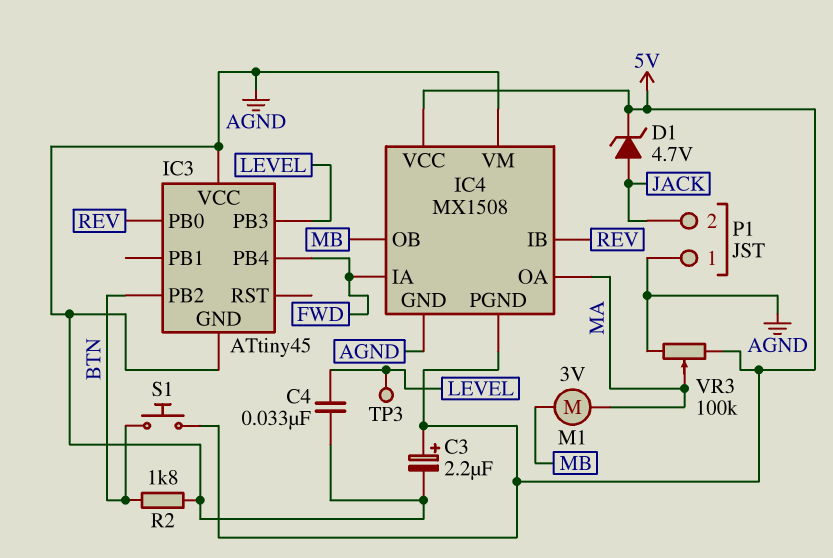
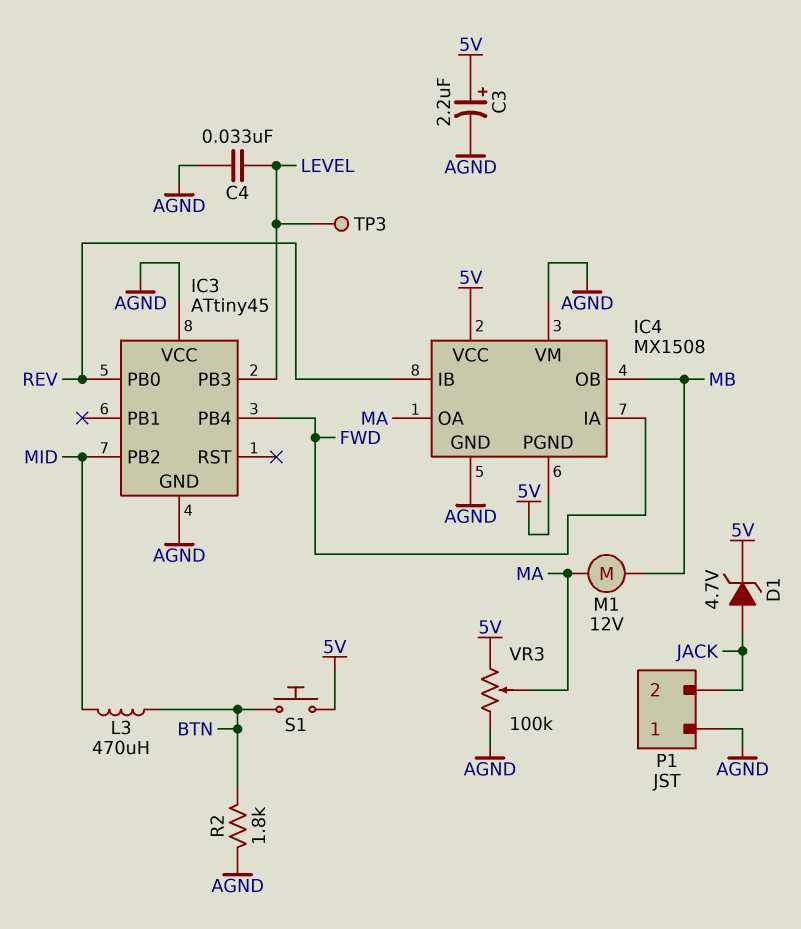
IC3 pin PB2: BTN -> MID
L3: none -> 470uH (BTN, MID)
M1: motor 3V (MA, MB) -> motor 12V (MA, MB)

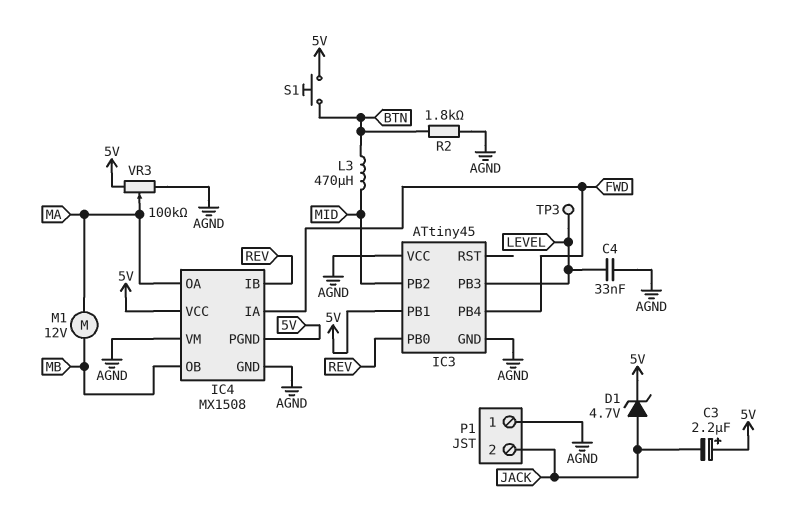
C3: 2.2uF (plus 5V, minus AGND) -> 2.2uF (plus 5V, minus JACK)
IC3 pin PB1: none -> 5V

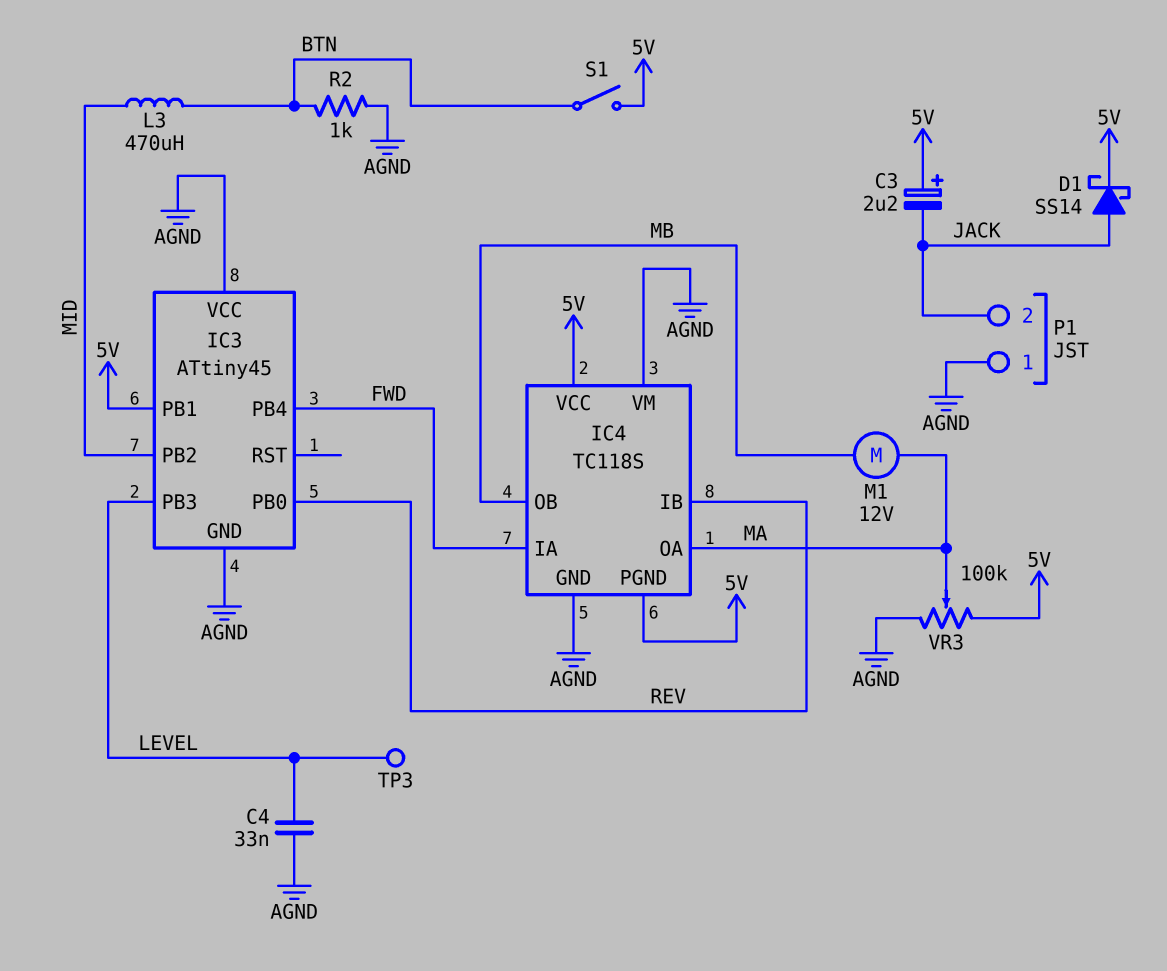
D1: zener 4.7V (A JACK, K 5V) -> schottky SS14 (A JACK, K 5V)
IC4: MX1508 -> TC118S
R2: 1.8k (AGND, BTN) -> 1k (AGND, BTN)
S1: button (5V, BTN) -> switch (5V, BTN)

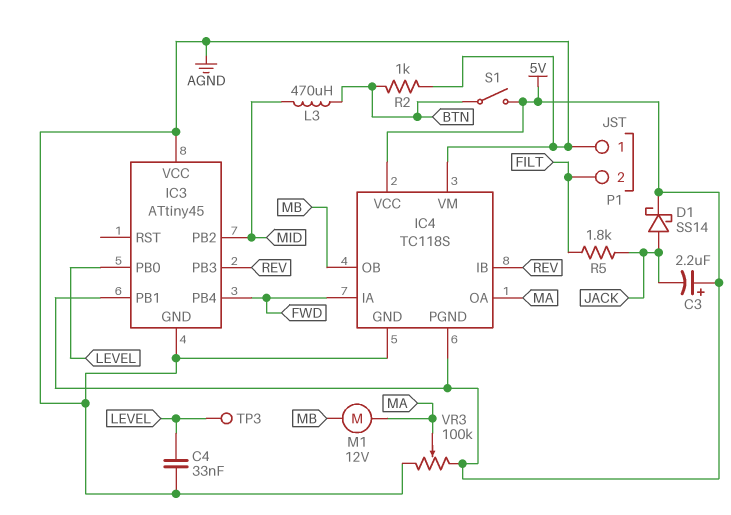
IC3 pin PB0: REV -> LEVEL
IC3 pin PB3: LEVEL -> REV
P1 pin 2: JACK -> FILT
R5: none -> 1.8k (FILT, JACK)

